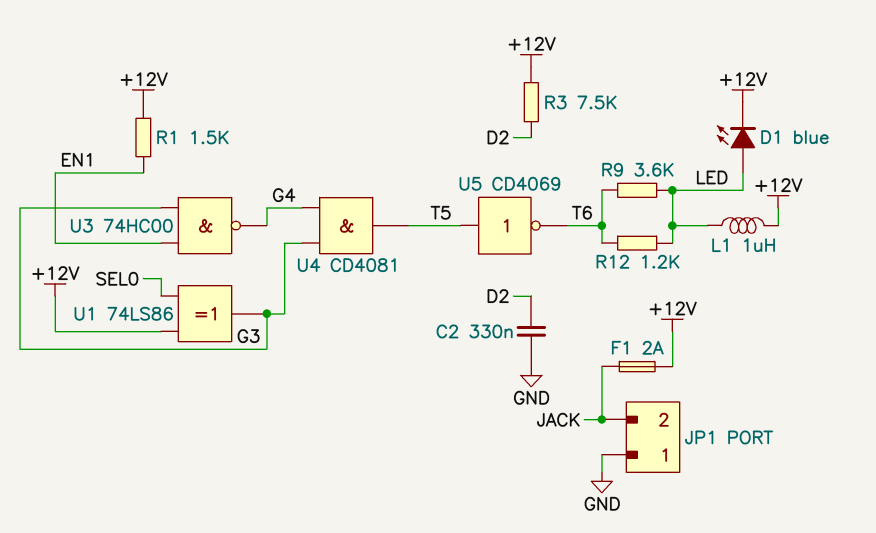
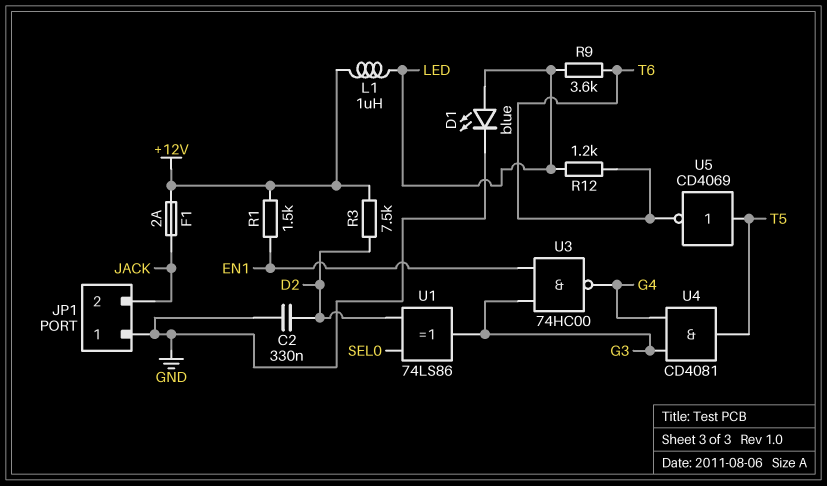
D1: LED blue (A LED, K +12V) -> LED blue (A LED, K GND)
U1: XOR 74LS86 (in +12V, in SEL0, out G3) -> XOR 74LS86 (in D2, in SEL0, out G3)

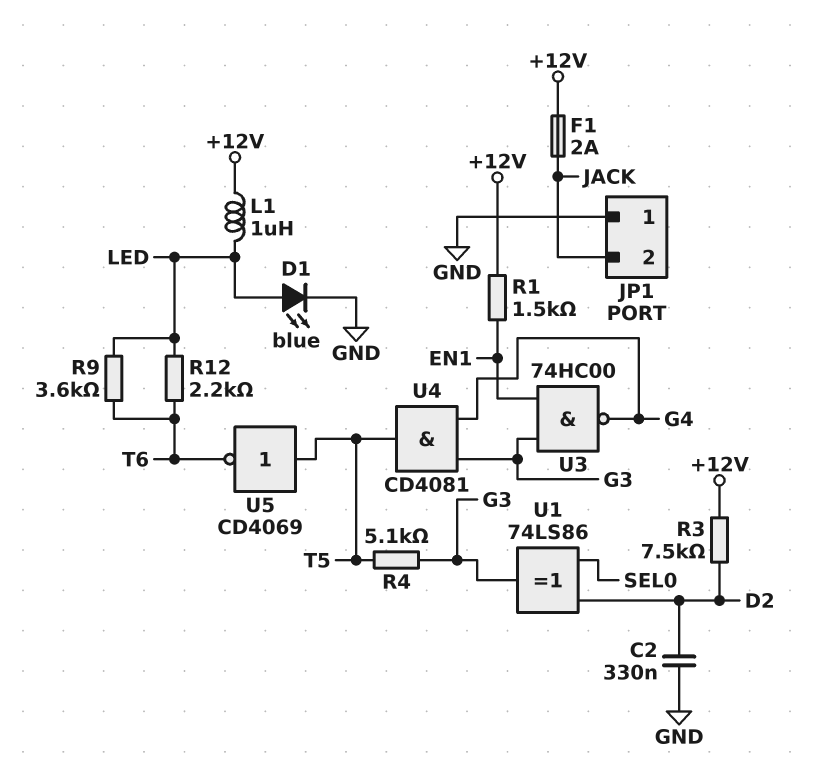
R4: none -> 5.1k (G3, T5)
R12: 1.2k (LED, T6) -> 2.2k (LED, T6)

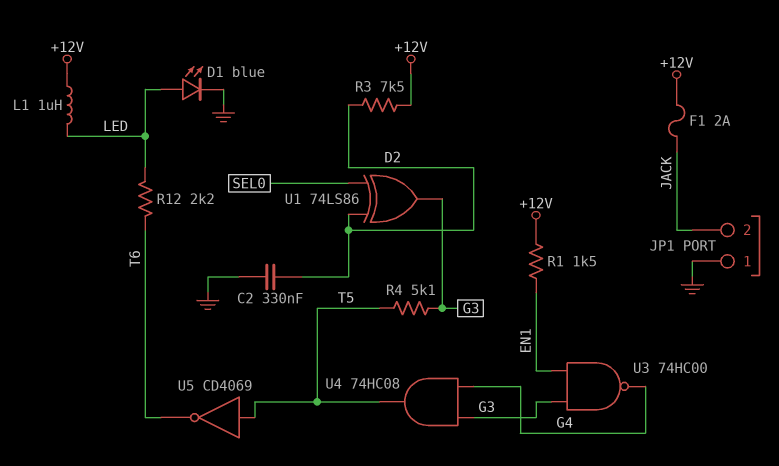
R9: 3.6k (LED, T6) -> none
U4: AND CD4081 (in G3, in G4, out T5) -> AND 74HC08 (in G3, in G4, out T5)

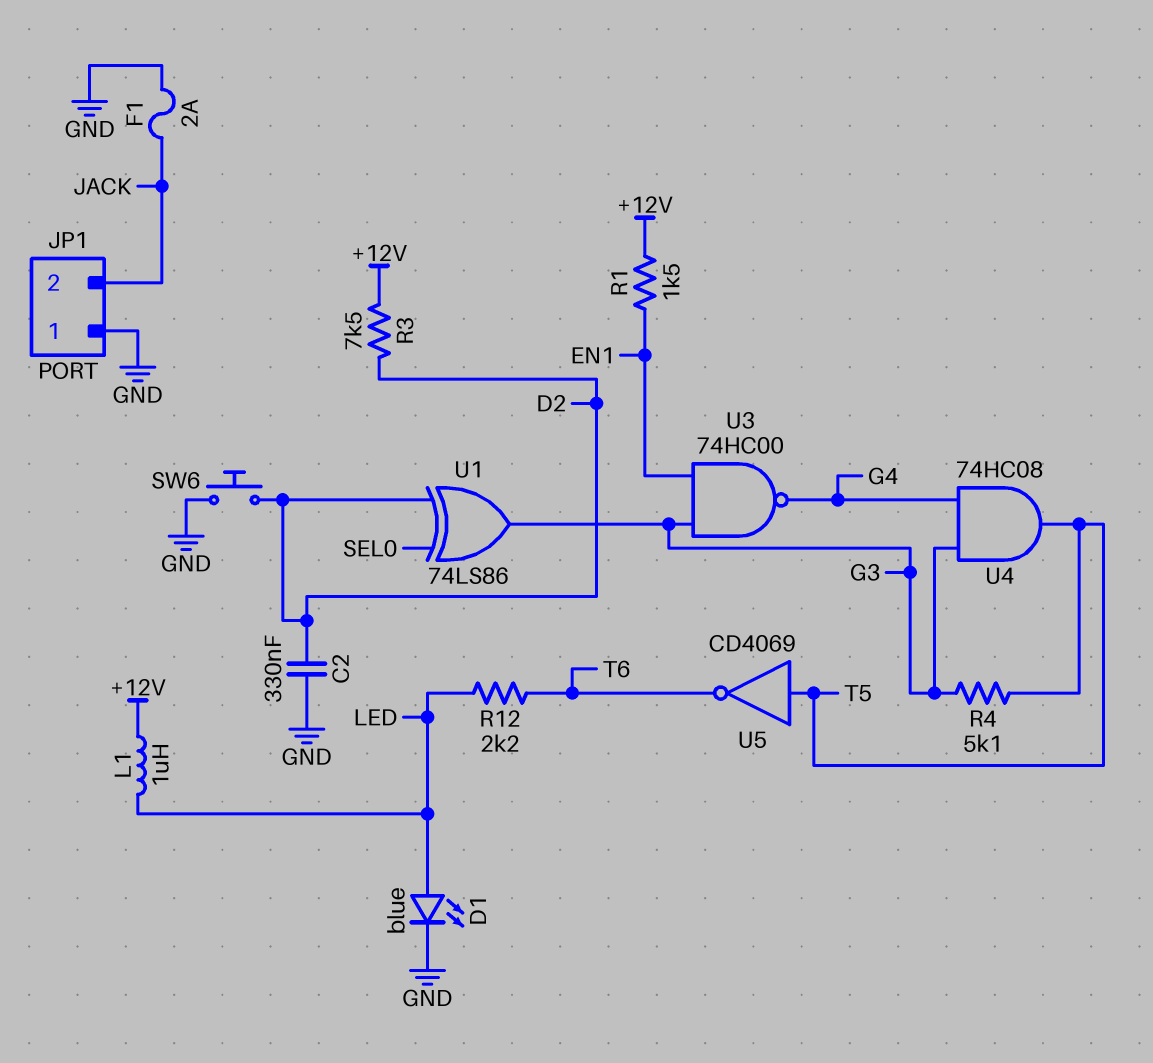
F1: 2A (+12V, JACK) -> 2A (GND, JACK)
SW6: none -> button (D2, GND)

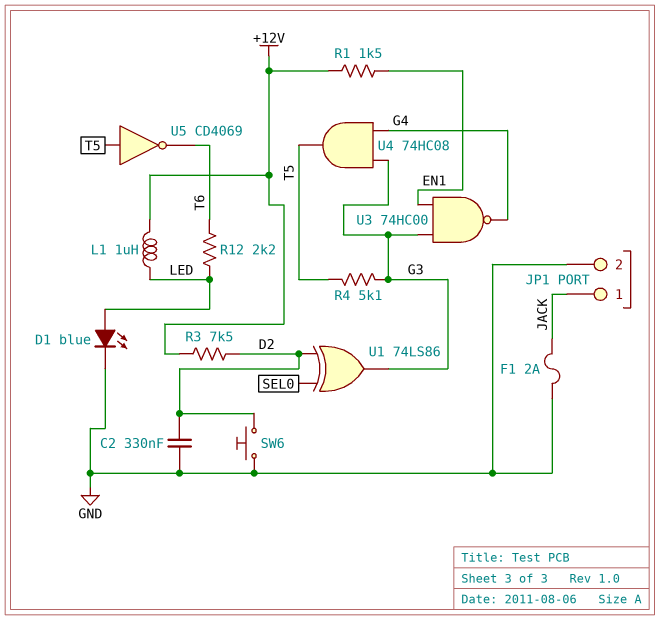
JP1 pin 1: GND -> JACK
JP1 pin 2: JACK -> GND

